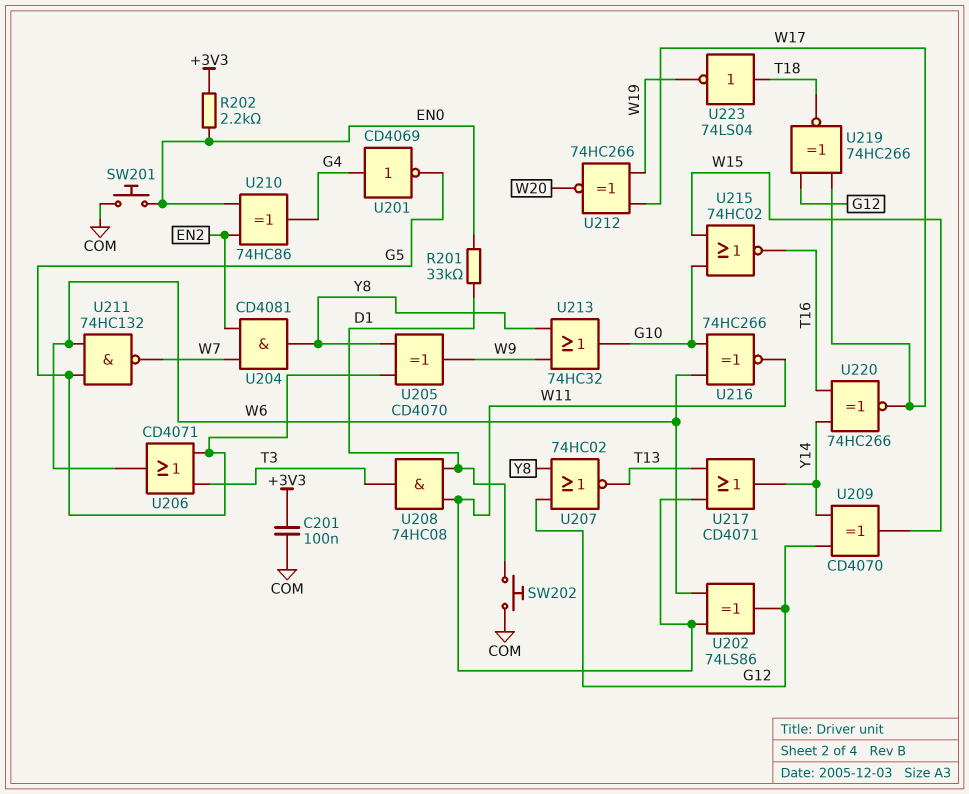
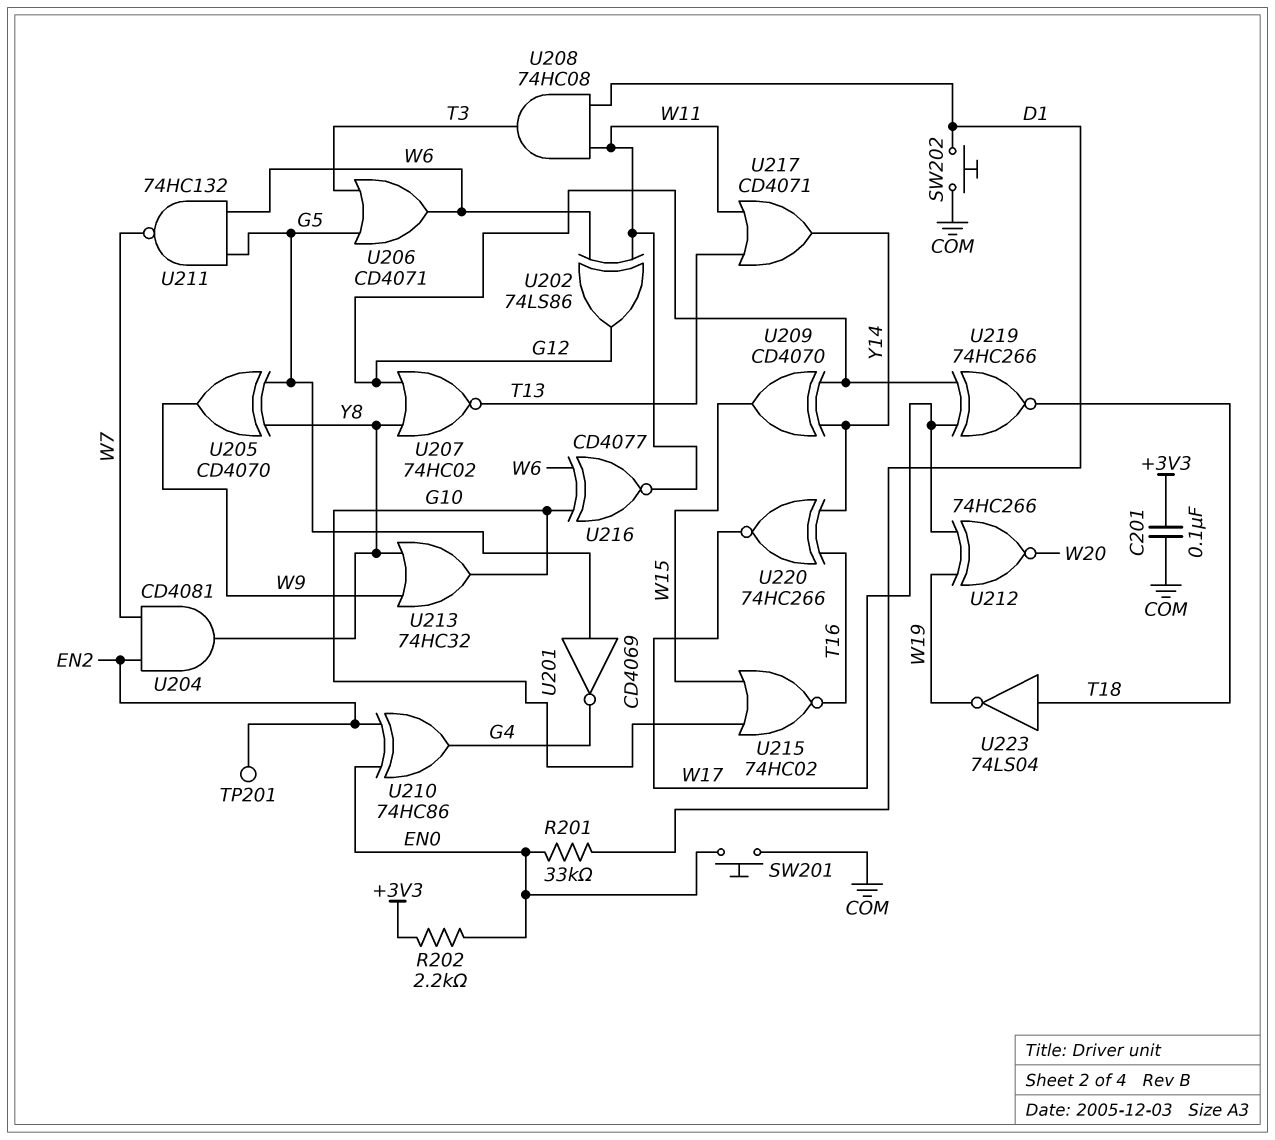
TP201: none -> test point (EN2)
U201: NOT CD4069 (in G4, out G5) -> NOT CD4069 (in G5, out G4)
U216: XNOR 74HC266 (in G10, in W6, out W11) -> XNOR CD4077 (in G10, in W6, out W11)

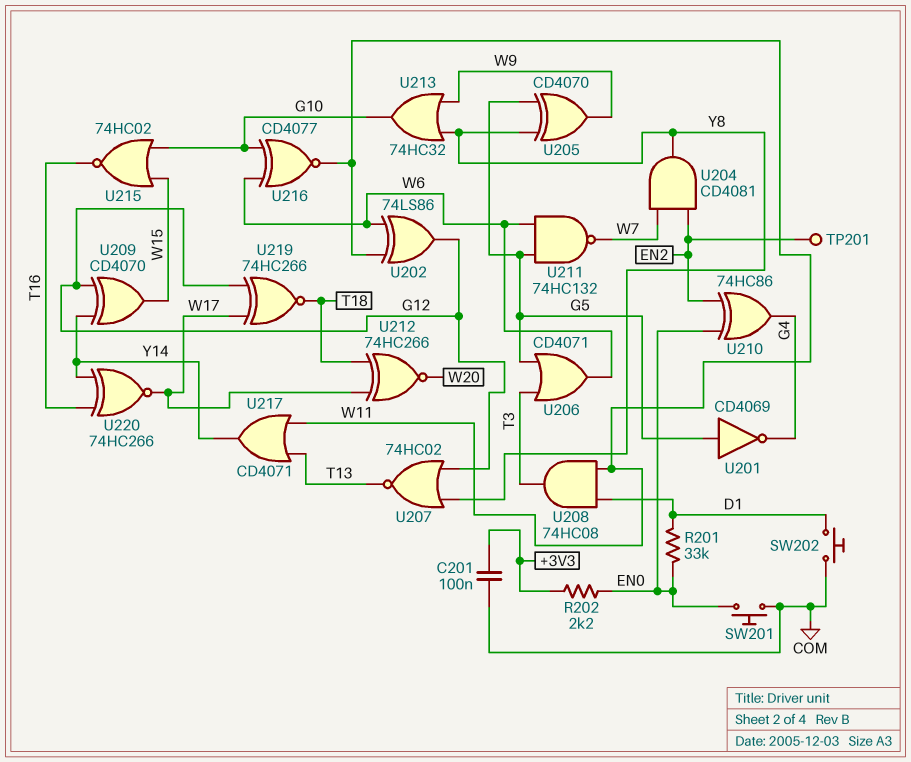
U212: XNOR 74HC266 (in W17, in W19, out W20) -> XNOR 74HC266 (in T18, in W17, out W20)
U223: NOT 74LS04 (in T18, out W19) -> none

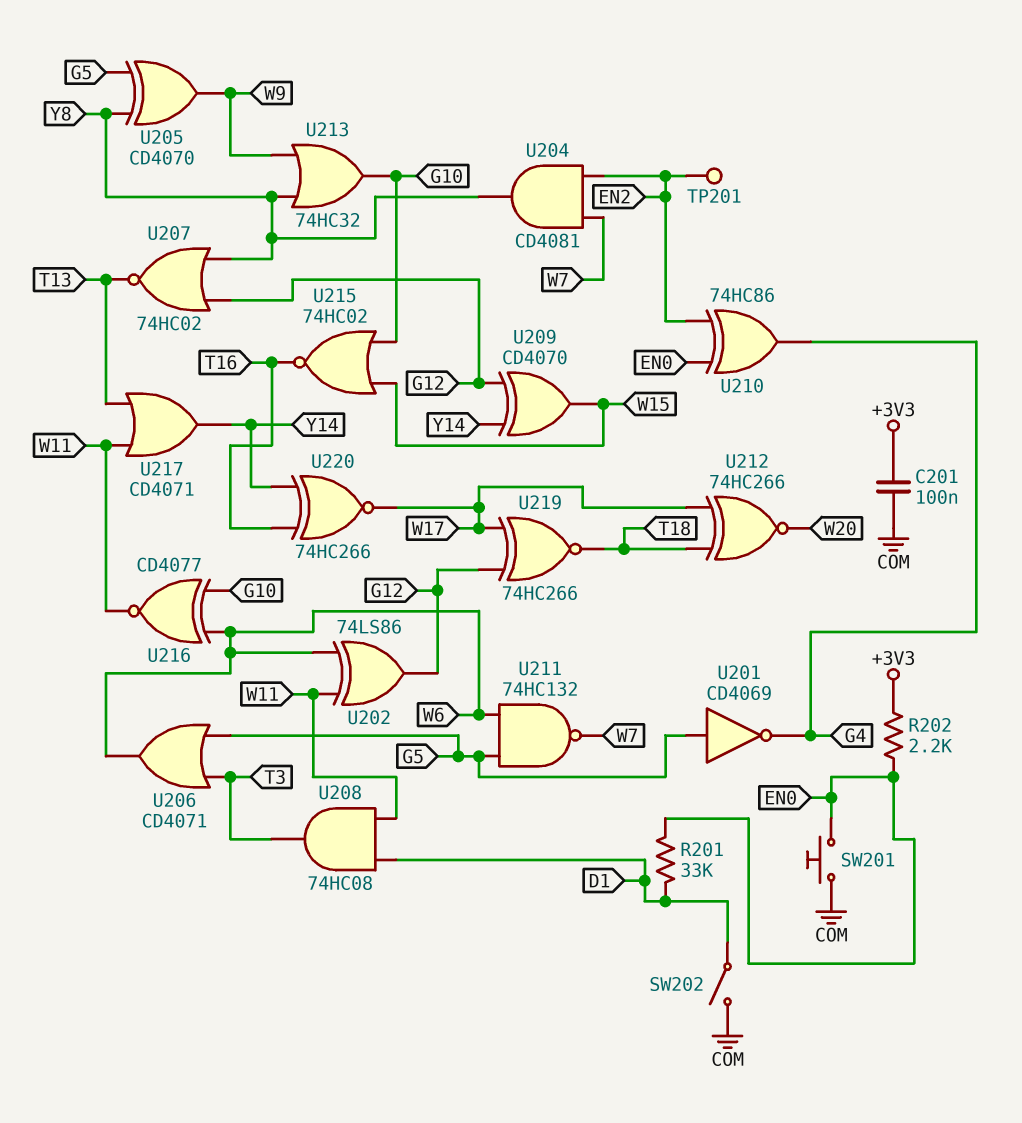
SW202: button (COM, D1) -> switch (COM, D1)

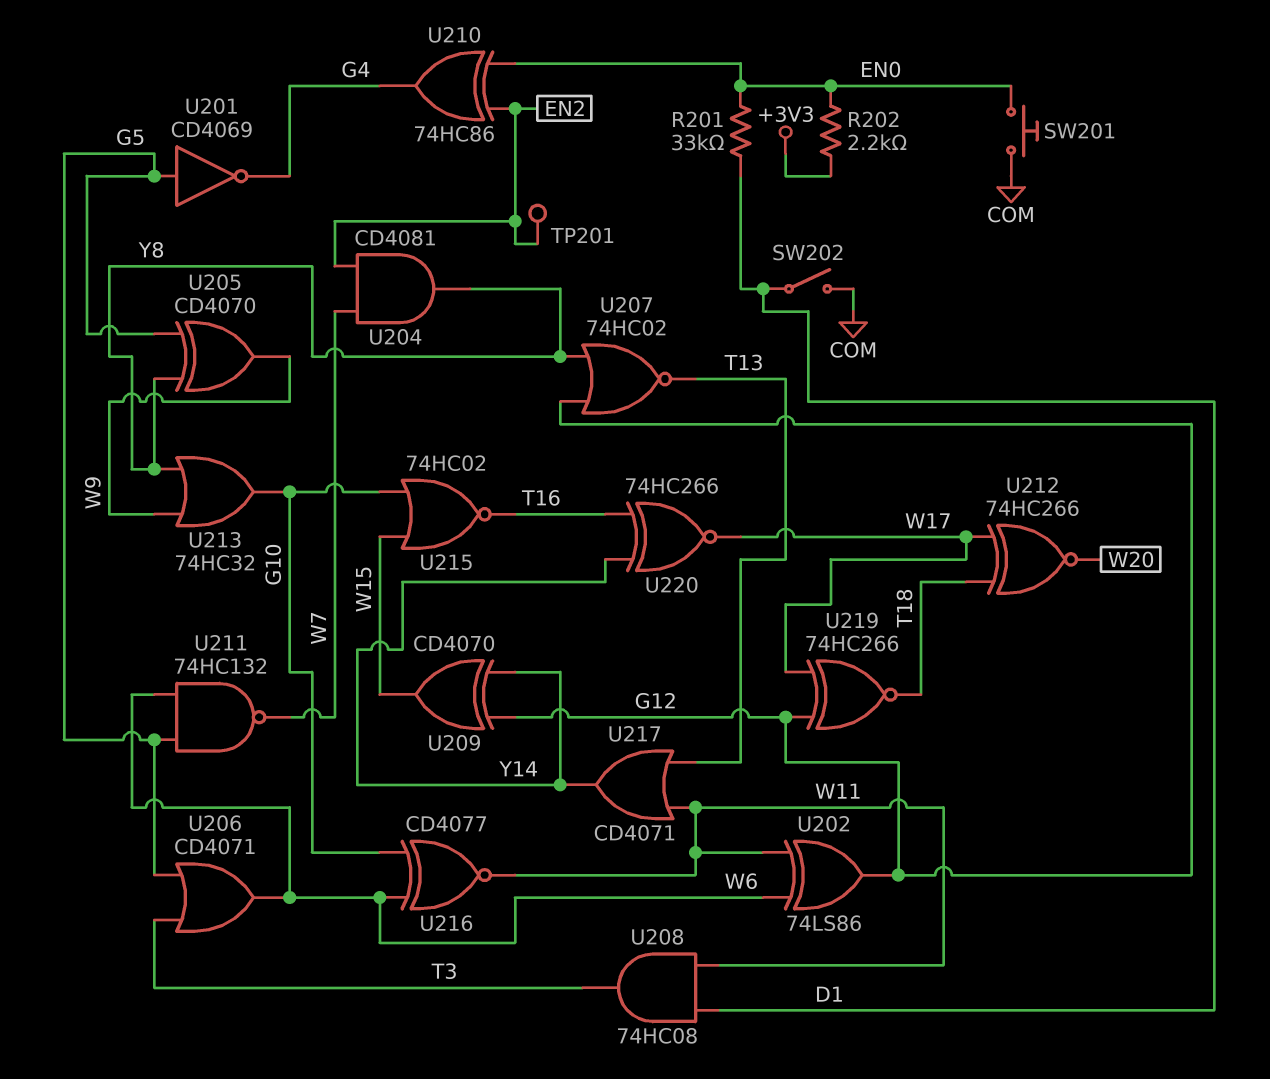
C201: 100nF (+3V3, COM) -> none

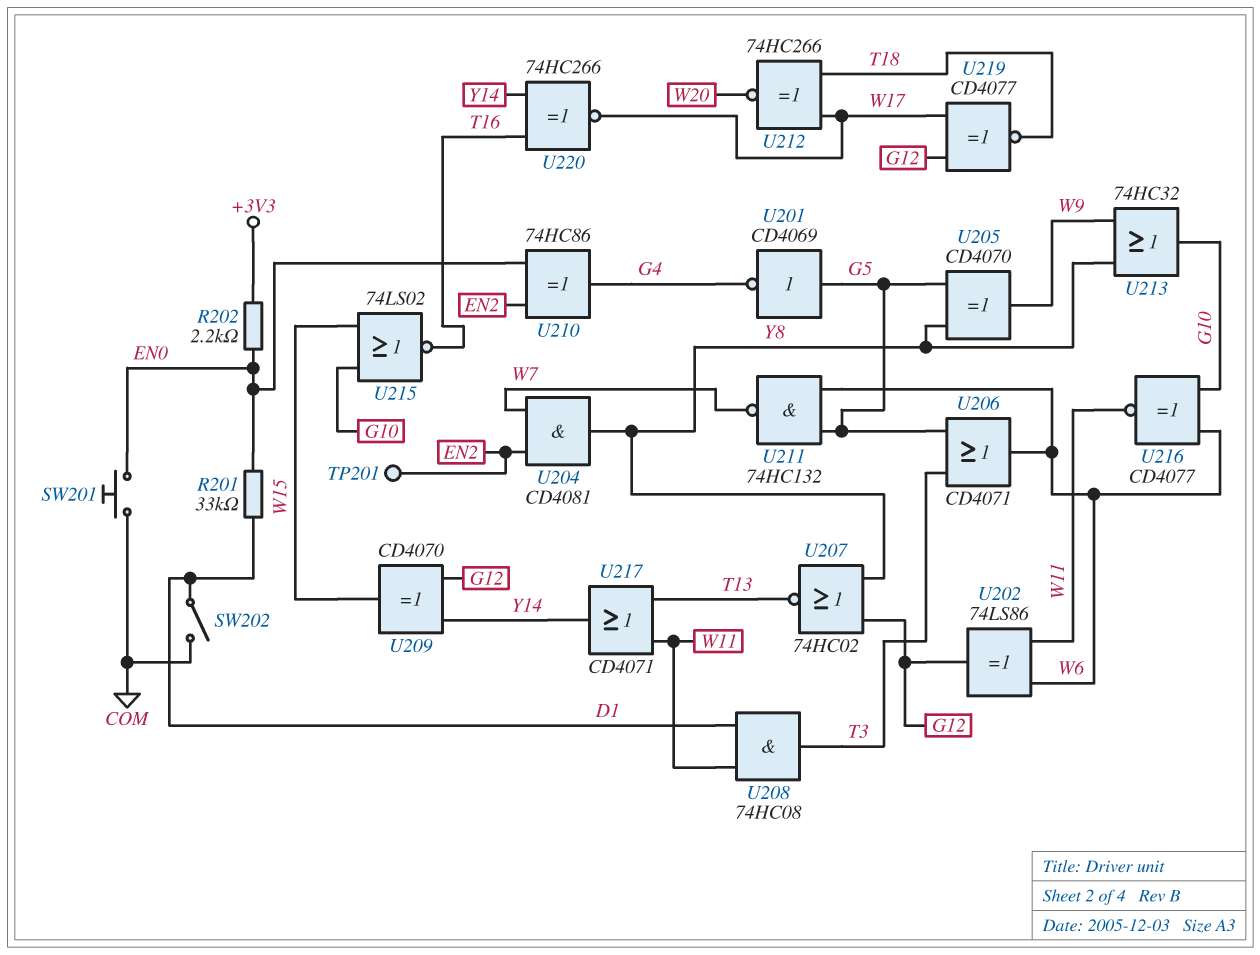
U215: NOR 74HC02 (in G10, in W15, out T16) -> NOR 74LS02 (in G10, in W15, out T16)
U219: XNOR 74HC266 (in G12, in W17, out T18) -> XNOR CD4077 (in G12, in W17, out T18)

